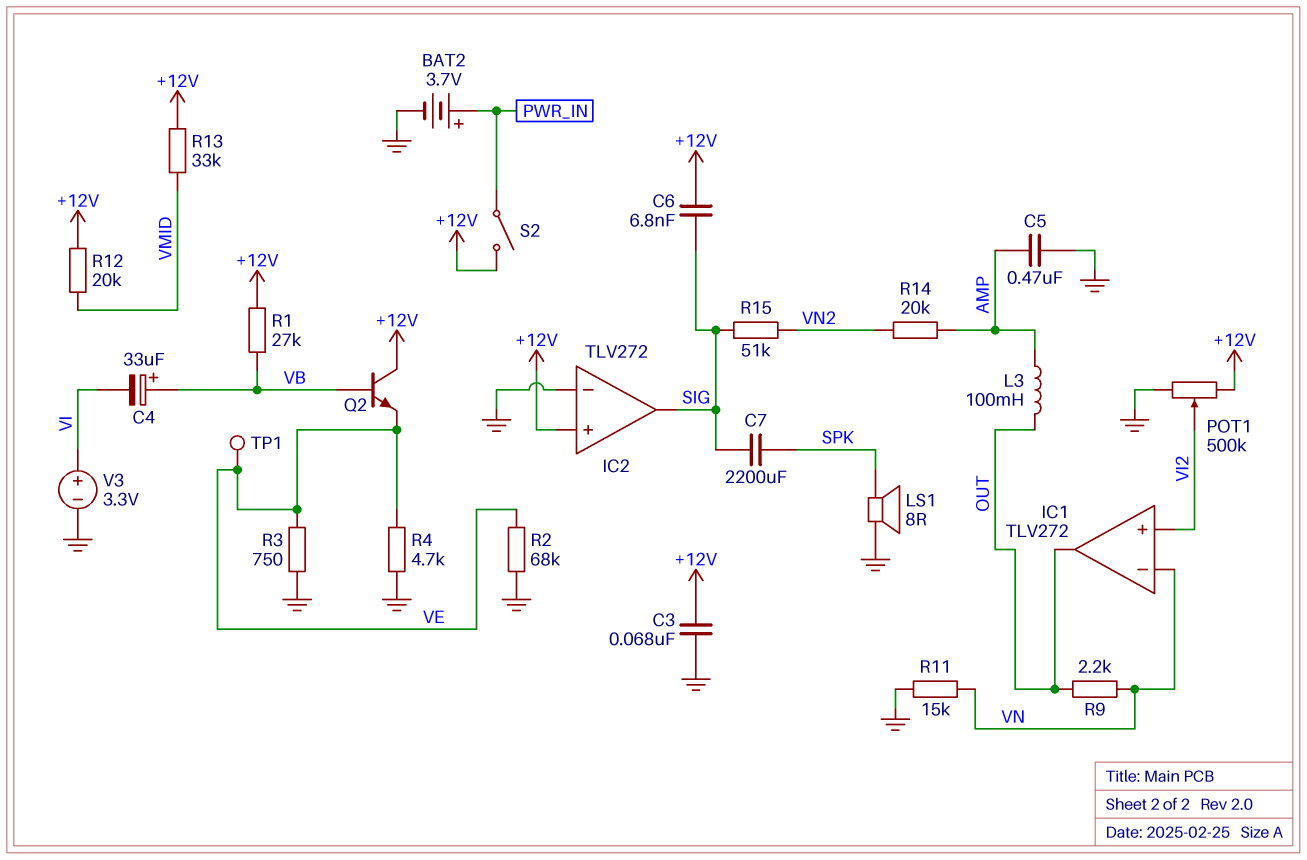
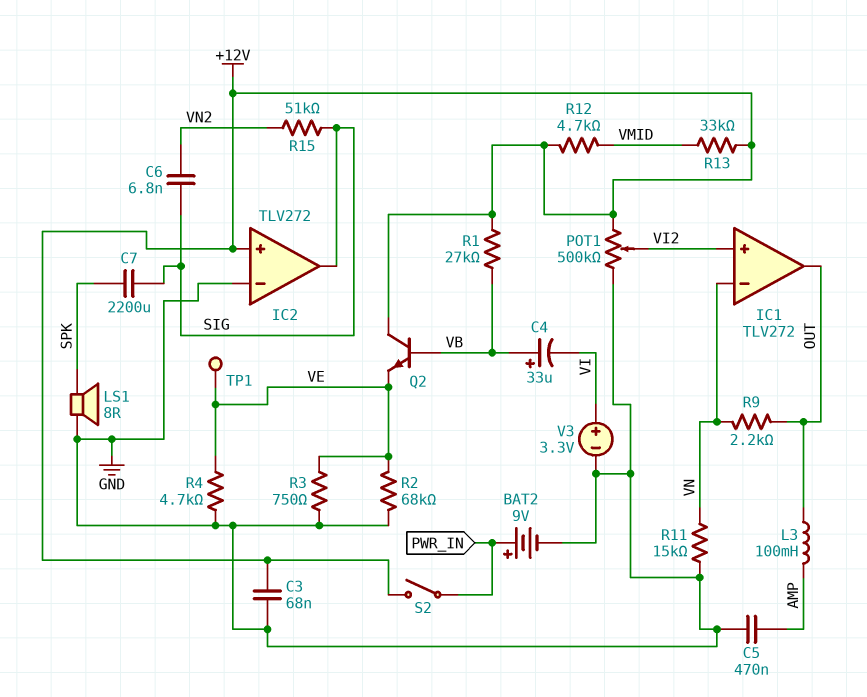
BAT2: 3.7V (plus PWR_IN, minus GND) -> 9V (plus PWR_IN, minus GND)
C6: 6.8nF (+12V, SIG) -> 6.8nF (SIG, VN2)
R12: 20k (+12V, VMID) -> 4.7k (+12V, VMID)
R14: 20k (AMP, VN2) -> none

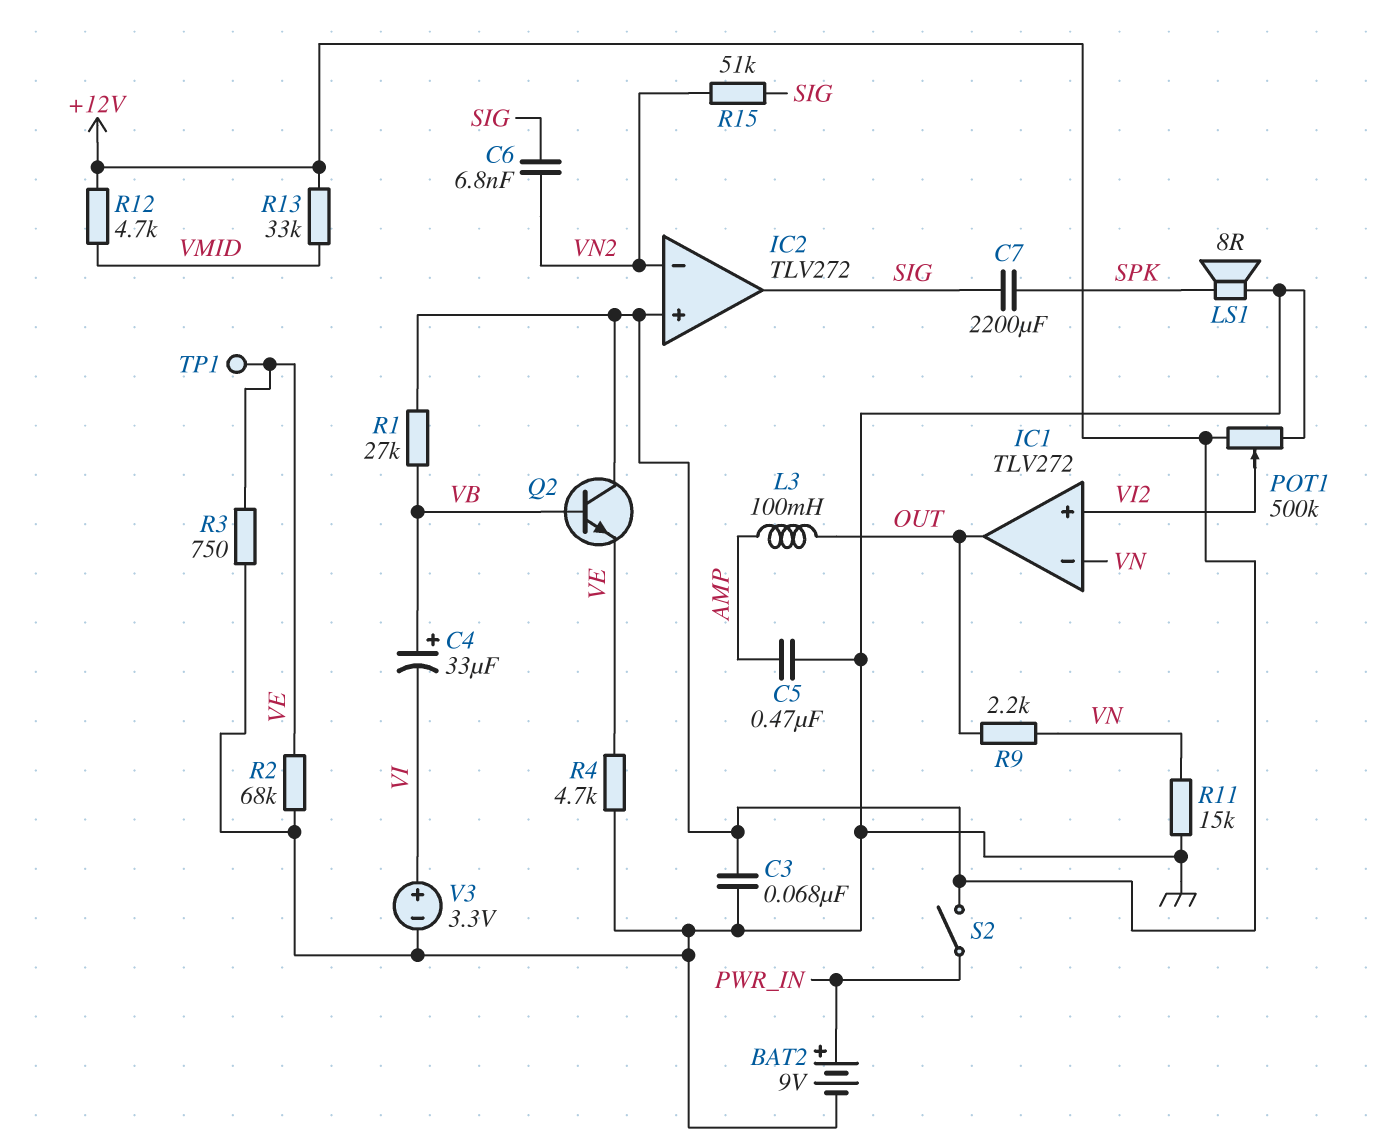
IC2 pin in-: GND -> VN2

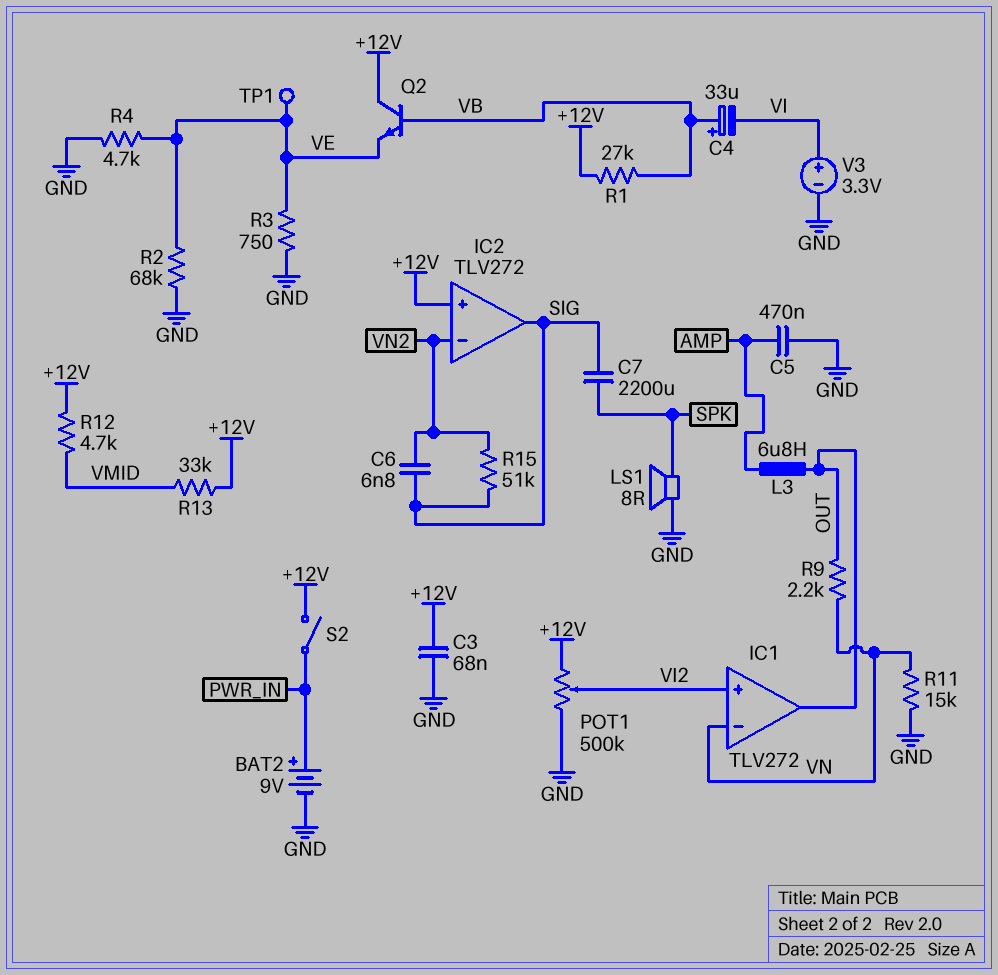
L3: 100mH (AMP, OUT) -> 6.8uH (AMP, OUT)

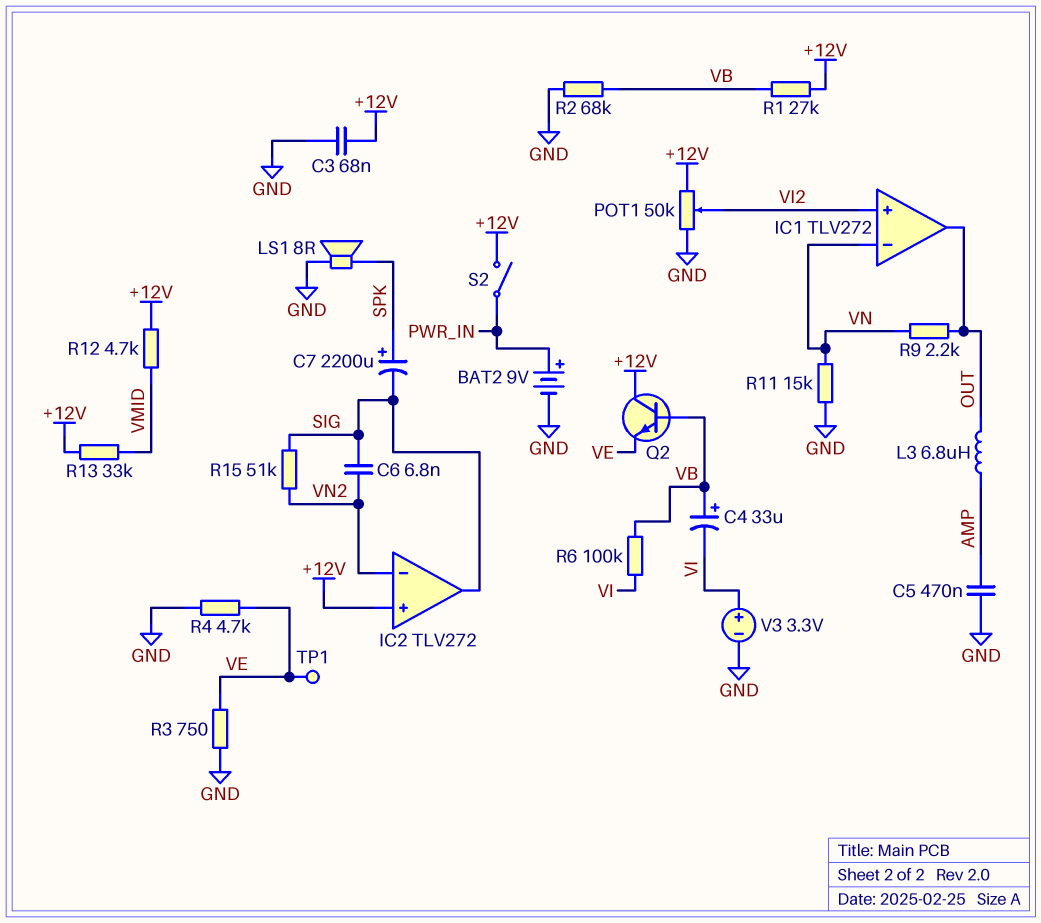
C7: 2200uF (SIG, SPK) -> 2200uF (plus SPK, minus SIG)
POT1: 500k (+12V, GND, wiper VI2) -> 50k (+12V, GND, wiper VI2)
R2: 68k (GND, VE) -> 68k (GND, VB)
R6: none -> 100k (VB, VI)

